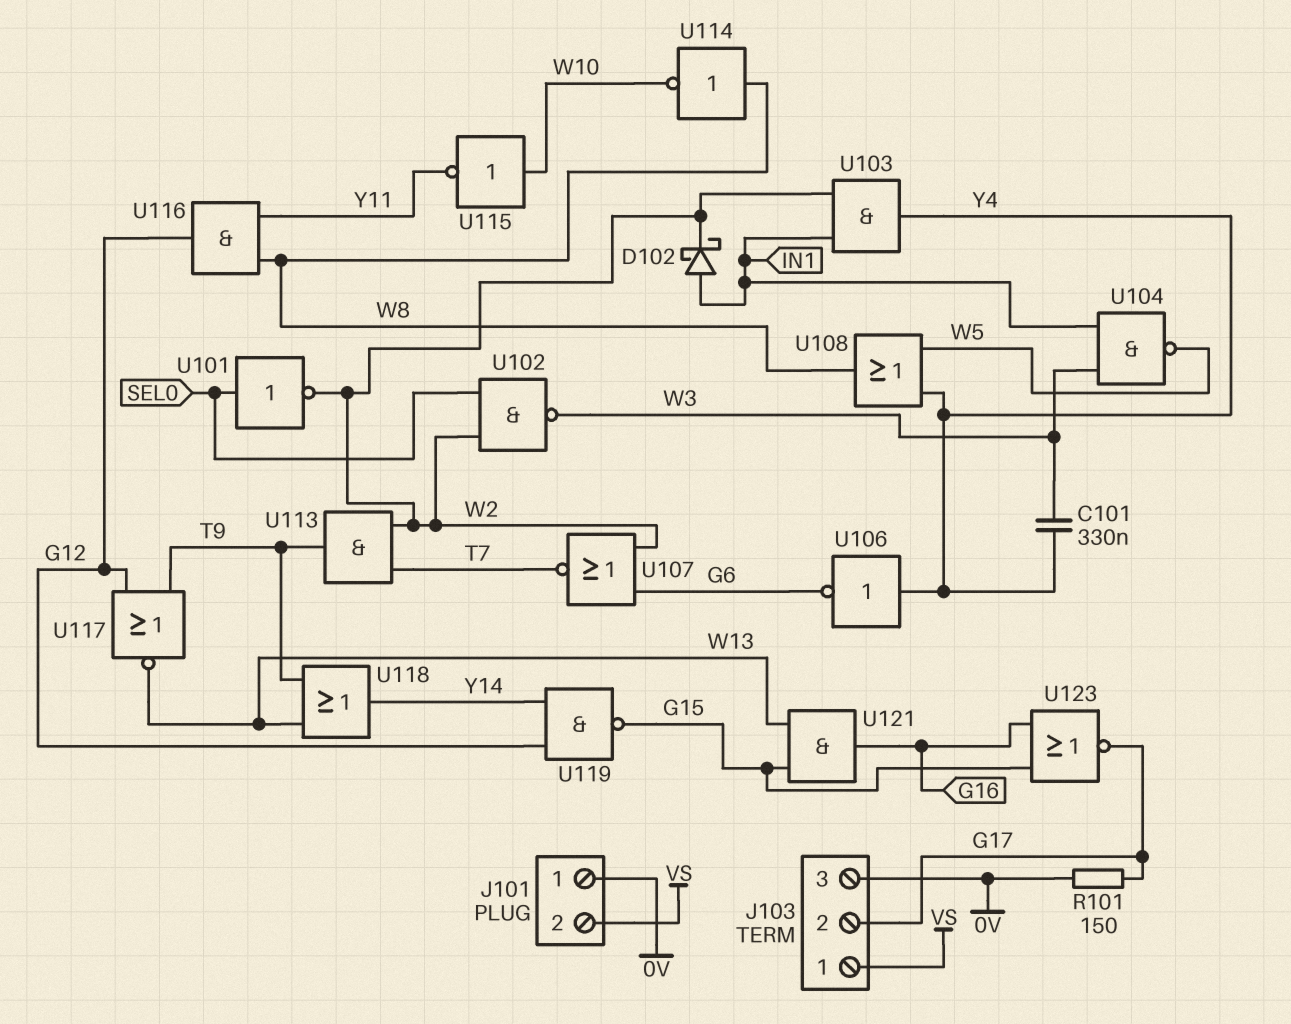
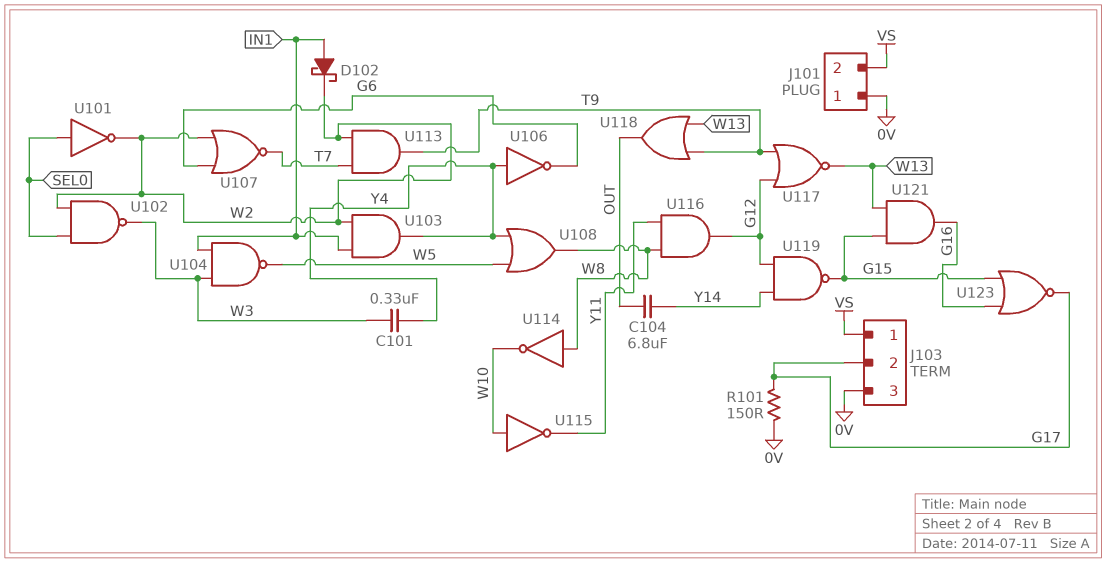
C104: none -> 6.8uF (OUT, Y14)
U118: OR (in T9, in W13, out Y14) -> OR (in T9, in W13, out OUT)

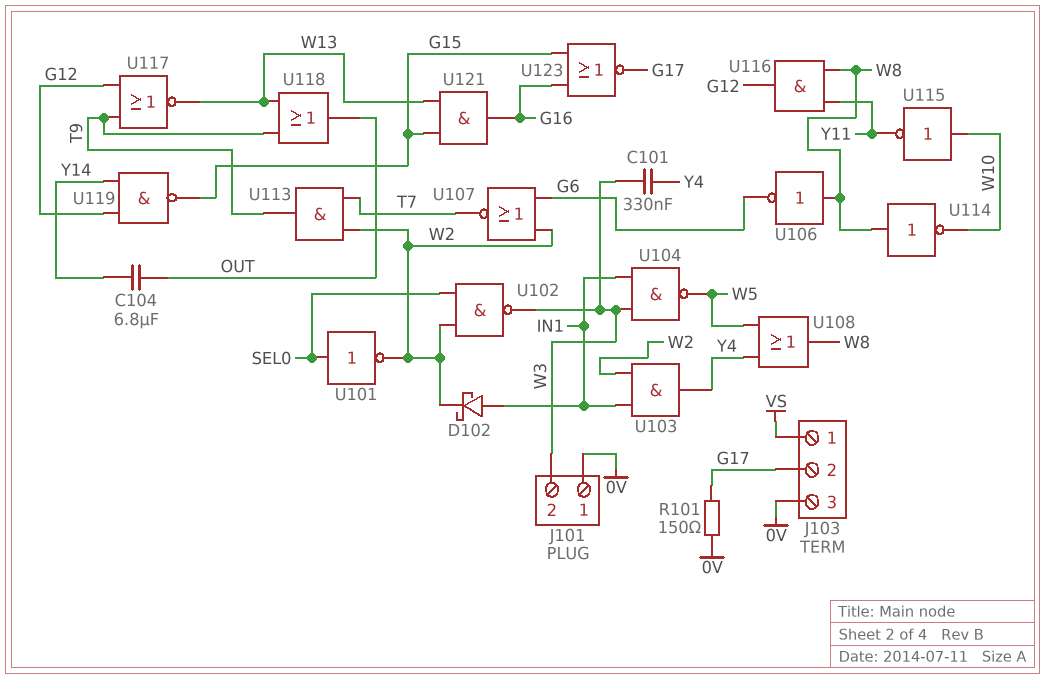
J101 pin 2: VS -> W3
U106: NOT (in Y4, out G6) -> NOT (in W8, out G6)

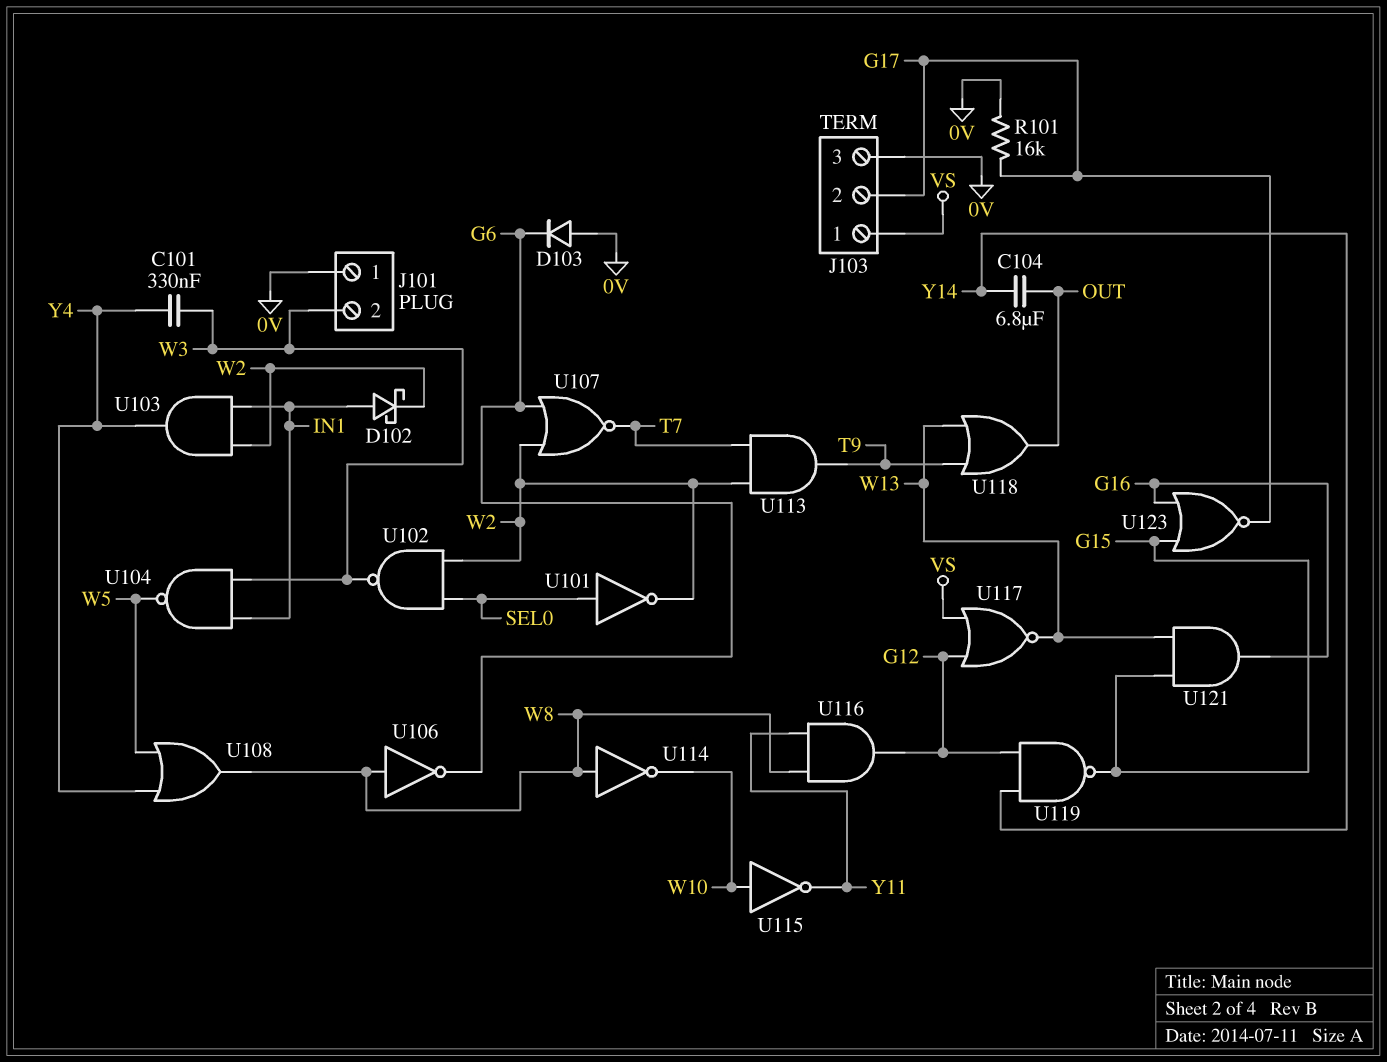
D103: none -> diode (A 0V, K G6)
R101: 150 (0V, G17) -> 16k (0V, G17)
U117: NOR (in G12, in T9, out W13) -> NOR (in G12, in VS, out W13)

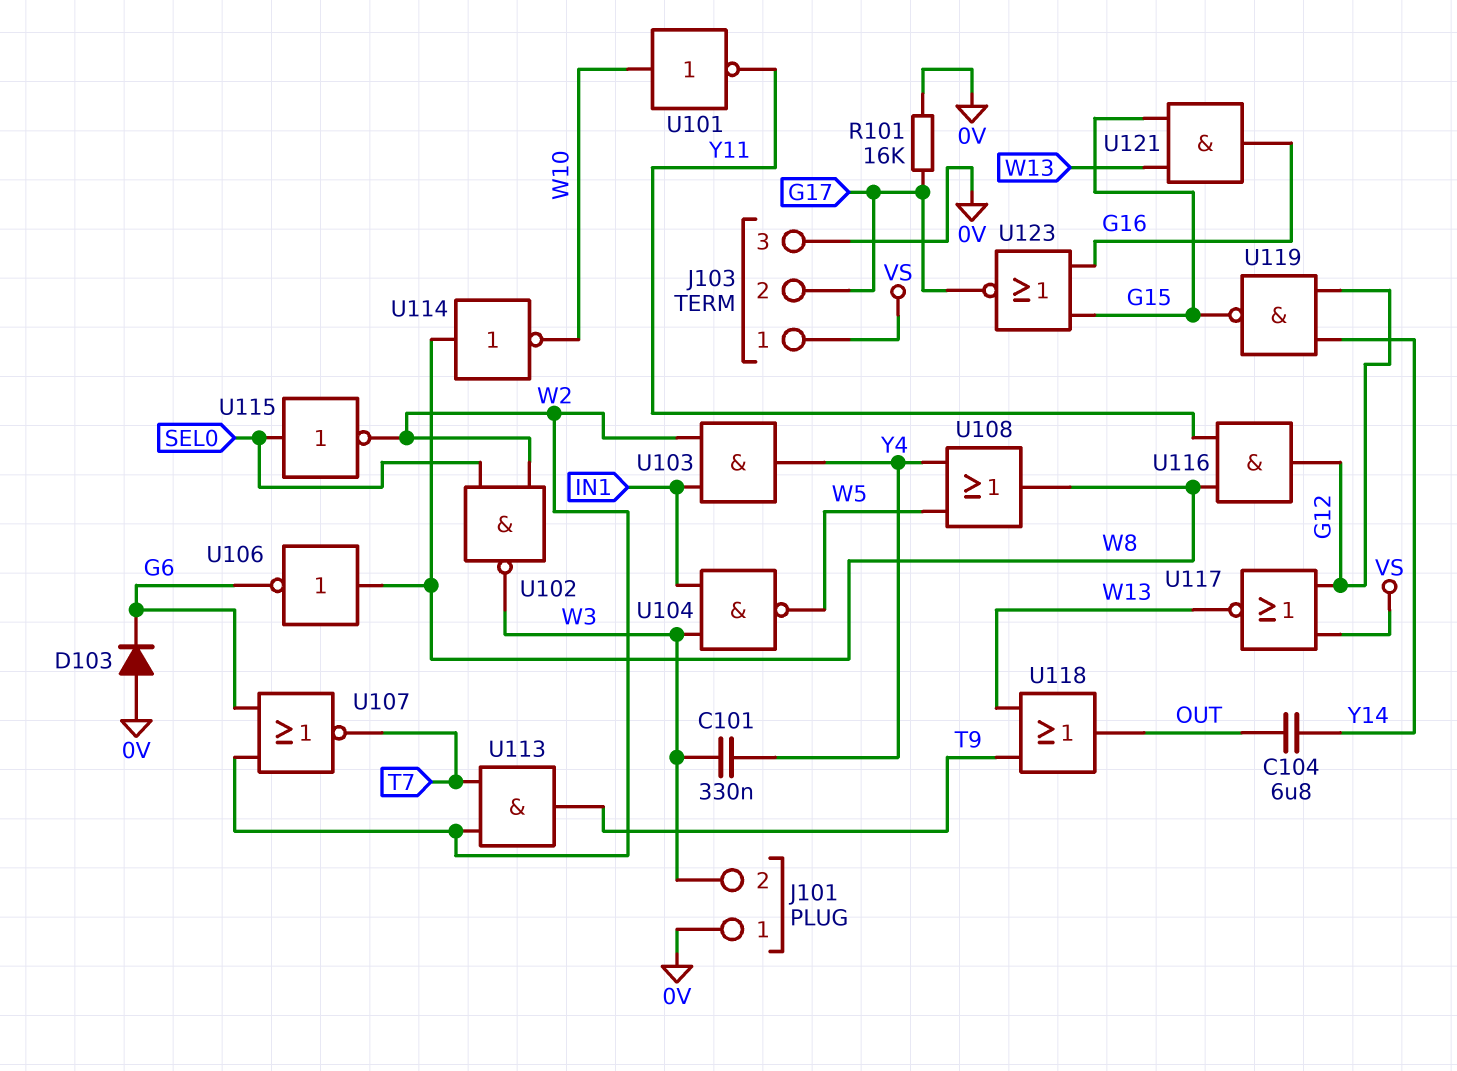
D102: schottky (A IN1, K W2) -> none
U101: NOT (in SEL0, out W2) -> NOT (in W10, out Y11)
U115: NOT (in W10, out Y11) -> NOT (in SEL0, out W2)

